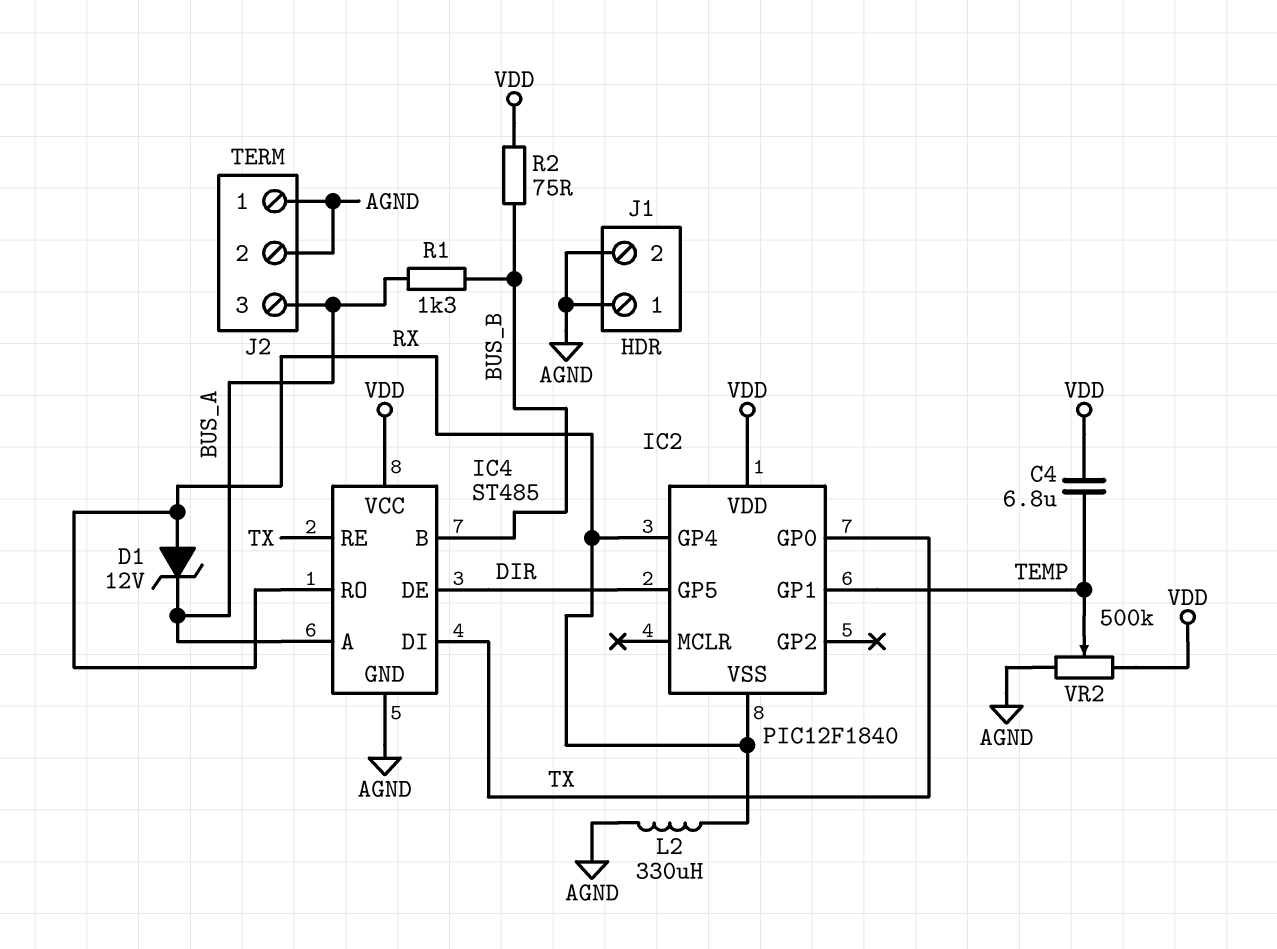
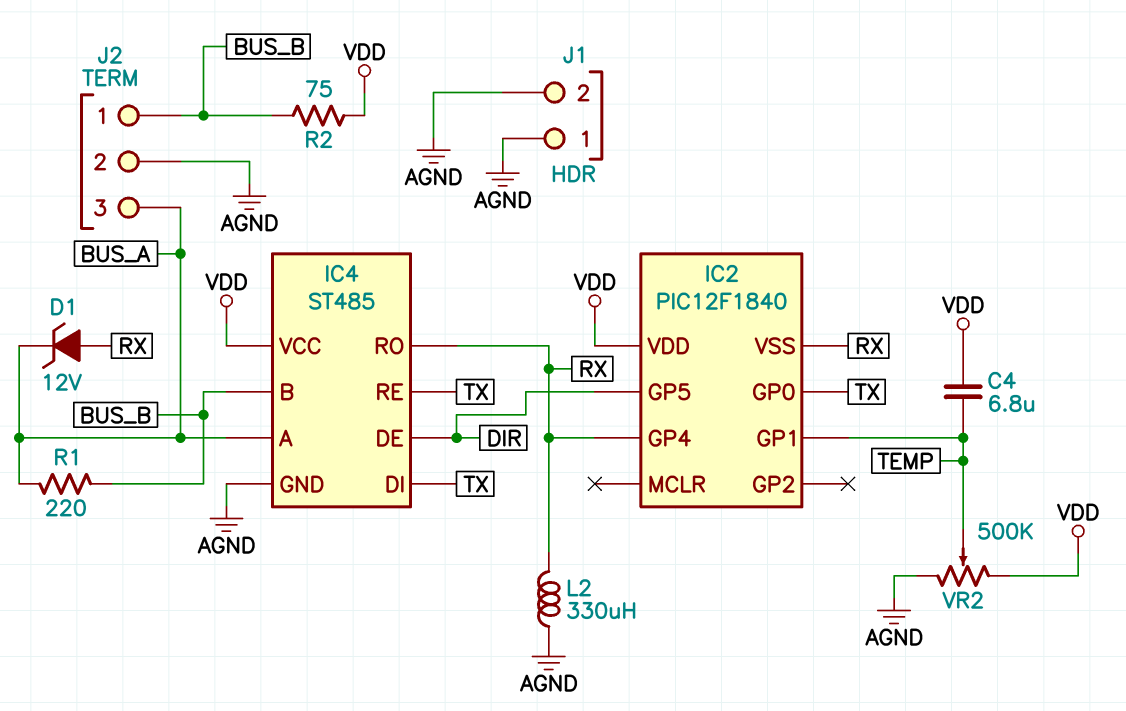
J2 pin 1: AGND -> BUS_B
R1: 1.3k (BUS_A, BUS_B) -> 220 (BUS_A, BUS_B)

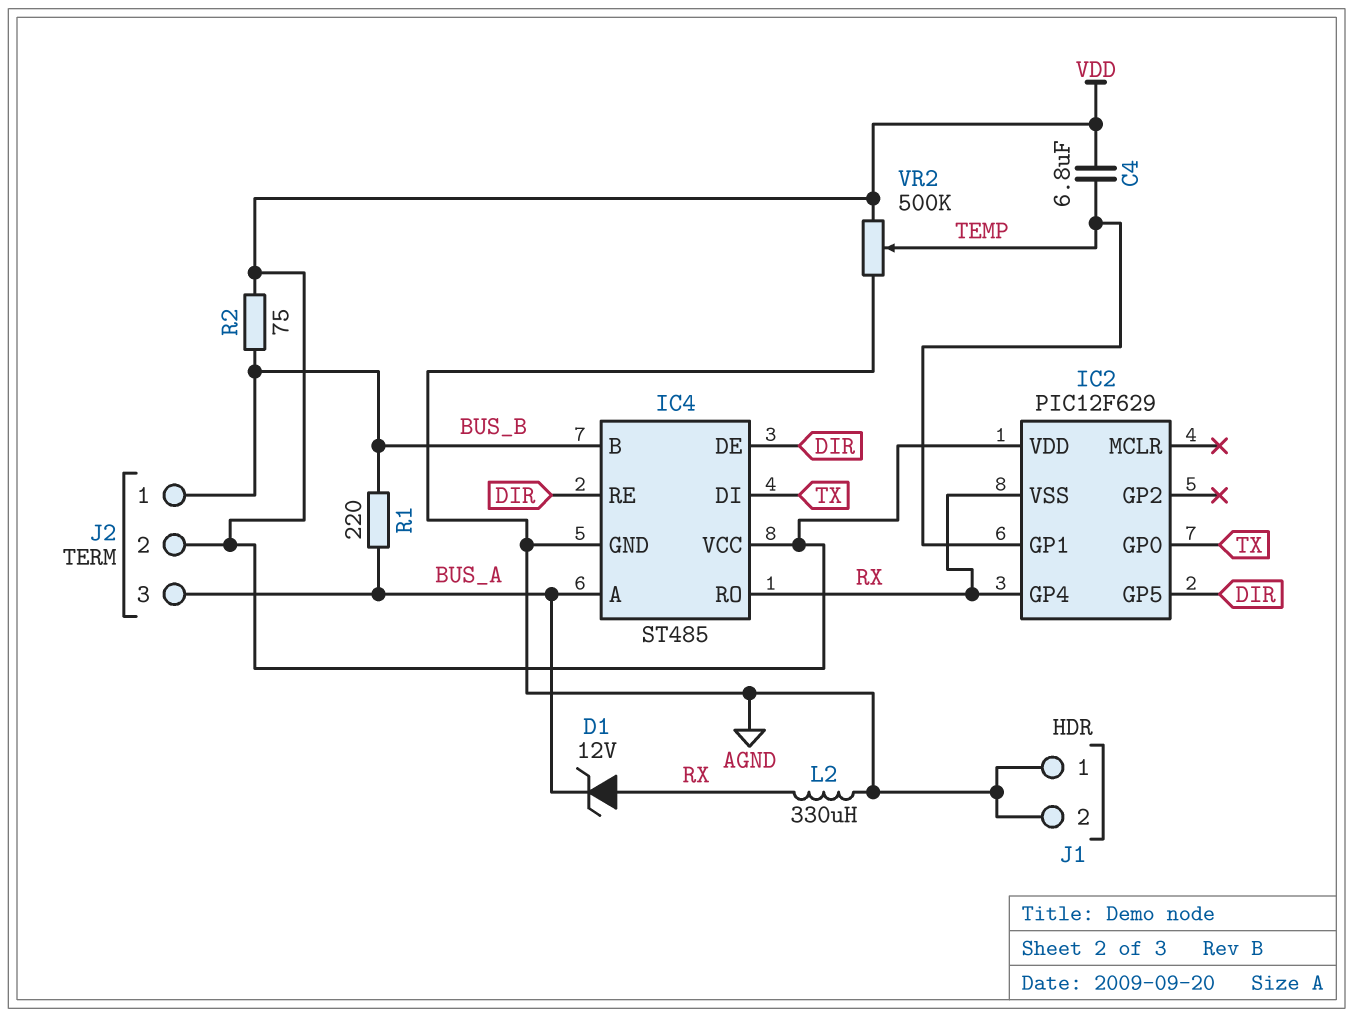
IC2: PIC12F1840 -> PIC12F629
IC4 pin RE: TX -> DIR
J2 pin 2: AGND -> VDD

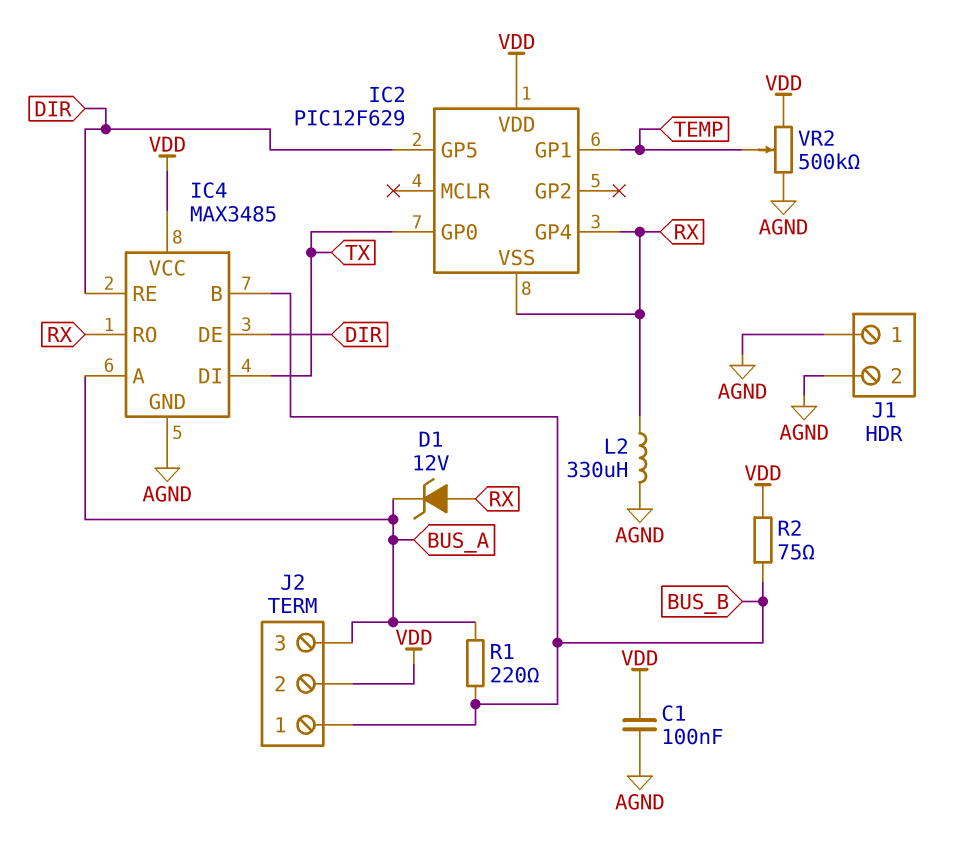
C1: none -> 100nF (AGND, VDD)
C4: 6.8uF (TEMP, VDD) -> none
IC4: ST485 -> MAX3485

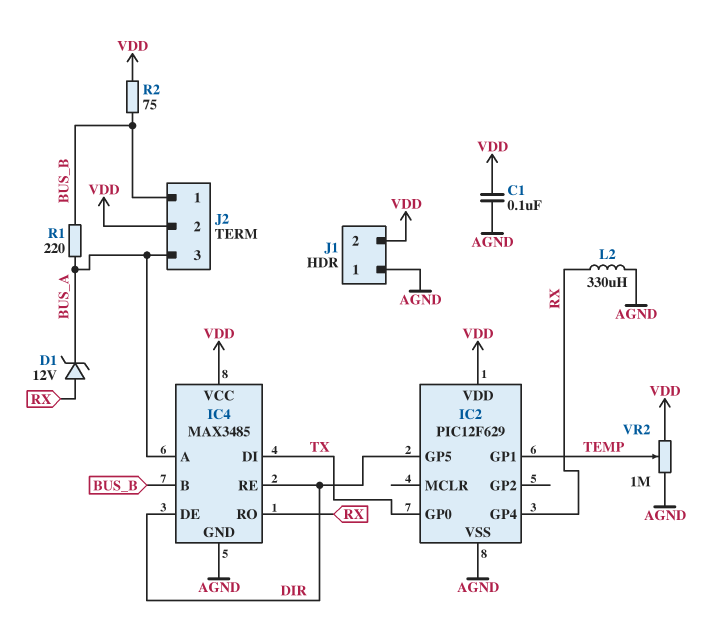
IC2 pin VSS: RX -> AGND
J1 pin 2: AGND -> VDD
VR2: 500k (AGND, VDD, wiper TEMP) -> 1M (AGND, VDD, wiper TEMP)

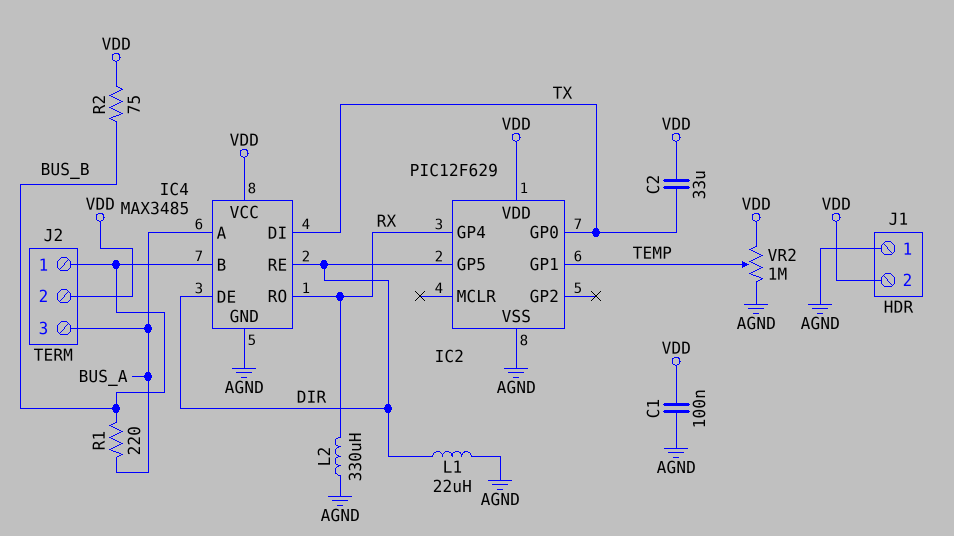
C2: none -> 33uF (TX, VDD)
D1: zener 12V (A RX, K BUS_A) -> none
L1: none -> 22uH (AGND, DIR)

